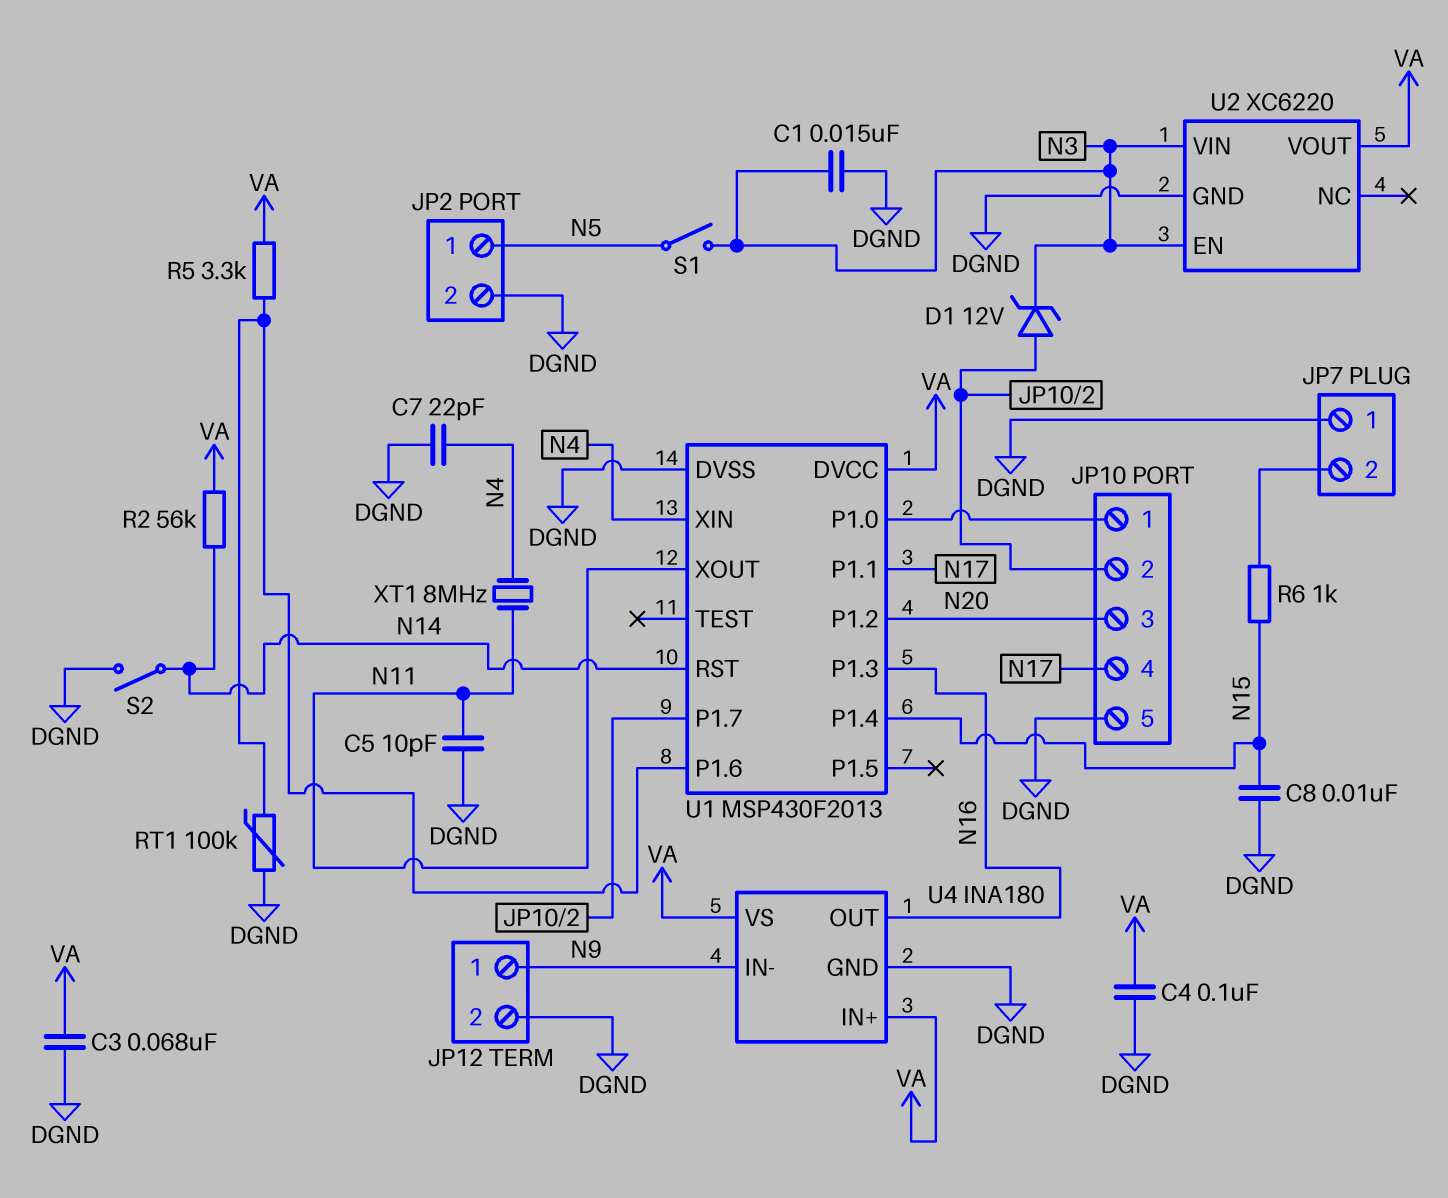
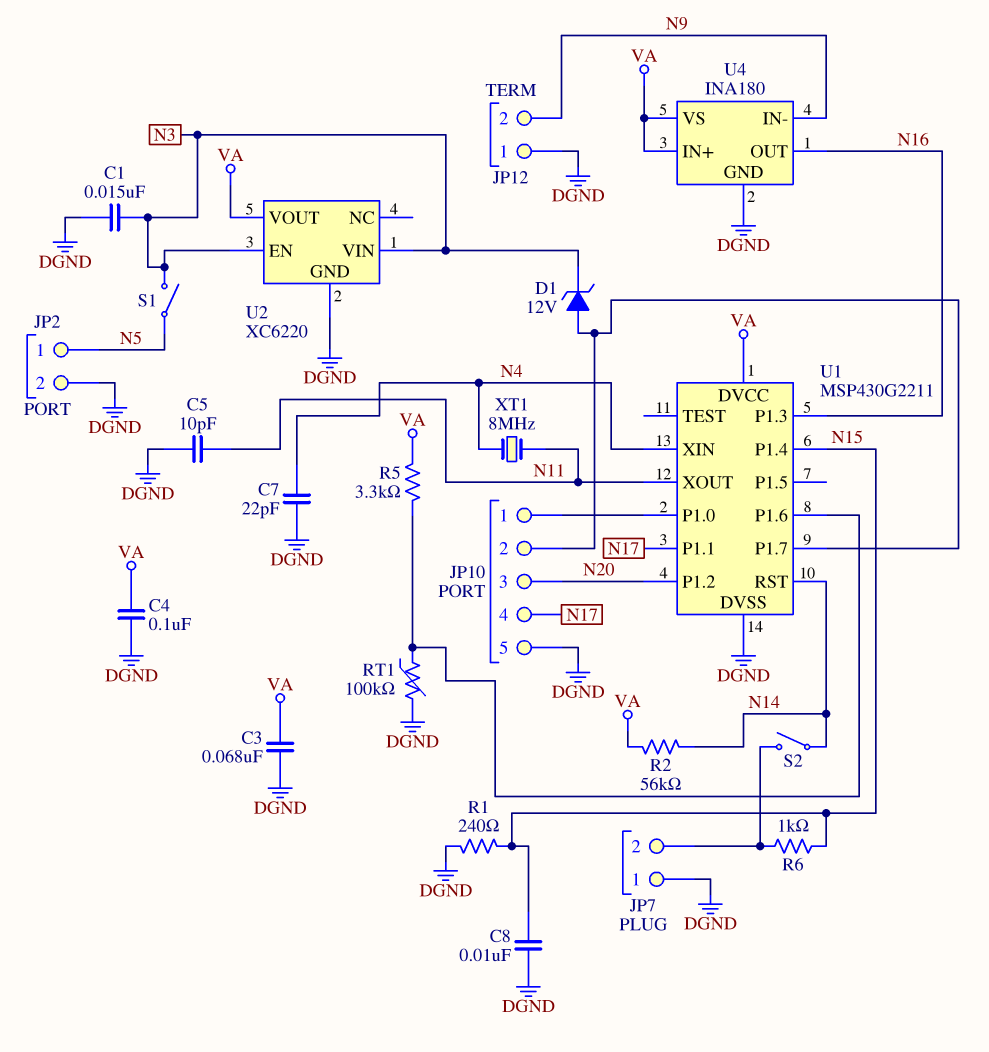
JP12 pin 1: N9 -> DGND
JP12 pin 2: DGND -> N9
R1: none -> 240 (DGND, N15)
S2: switch (DGND, N14) -> switch (JP7/2, N14)
U1: MSP430F2013 -> MSP430G2211

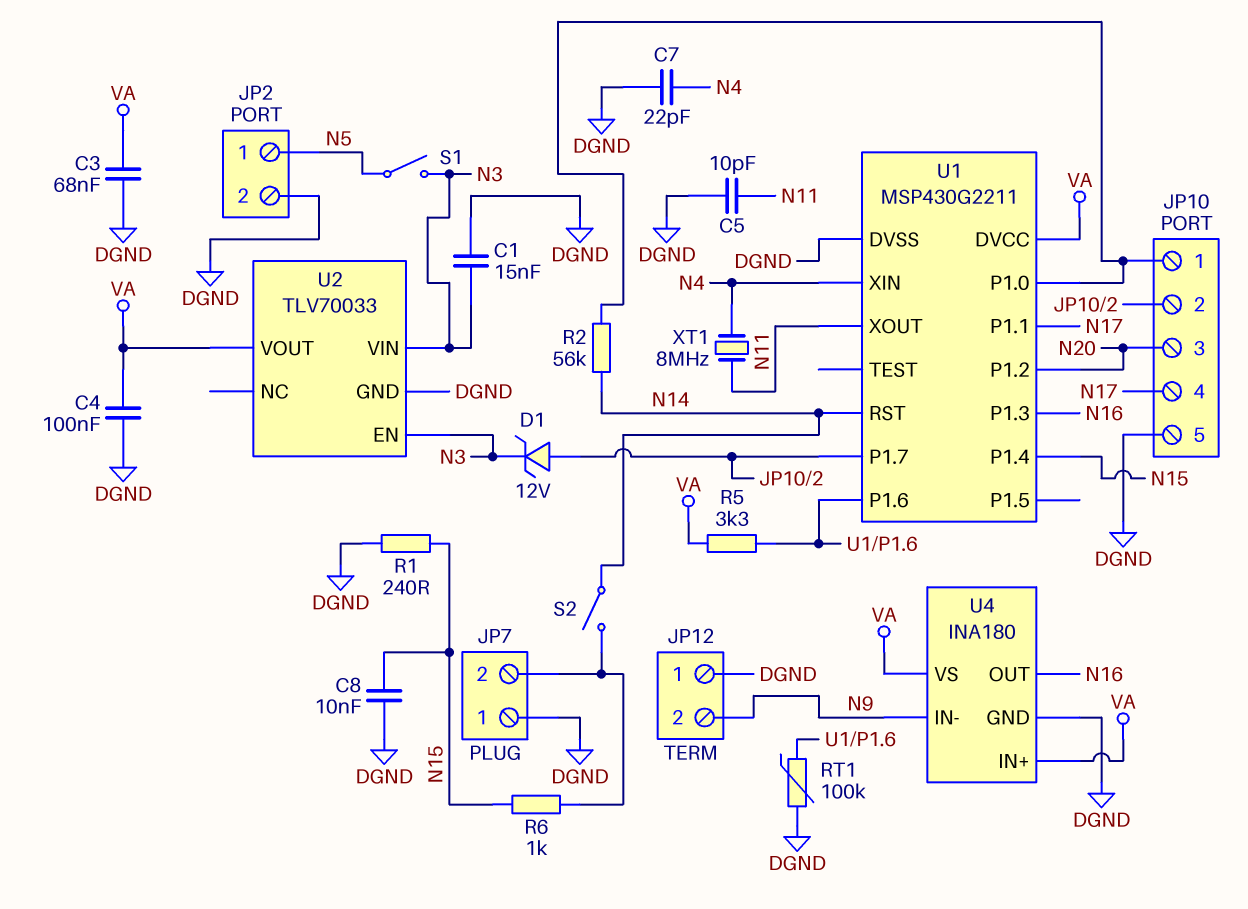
R2: 56k (N14, VA) -> 56k (JP10/1, N14)
U2: XC6220 -> TLV70033

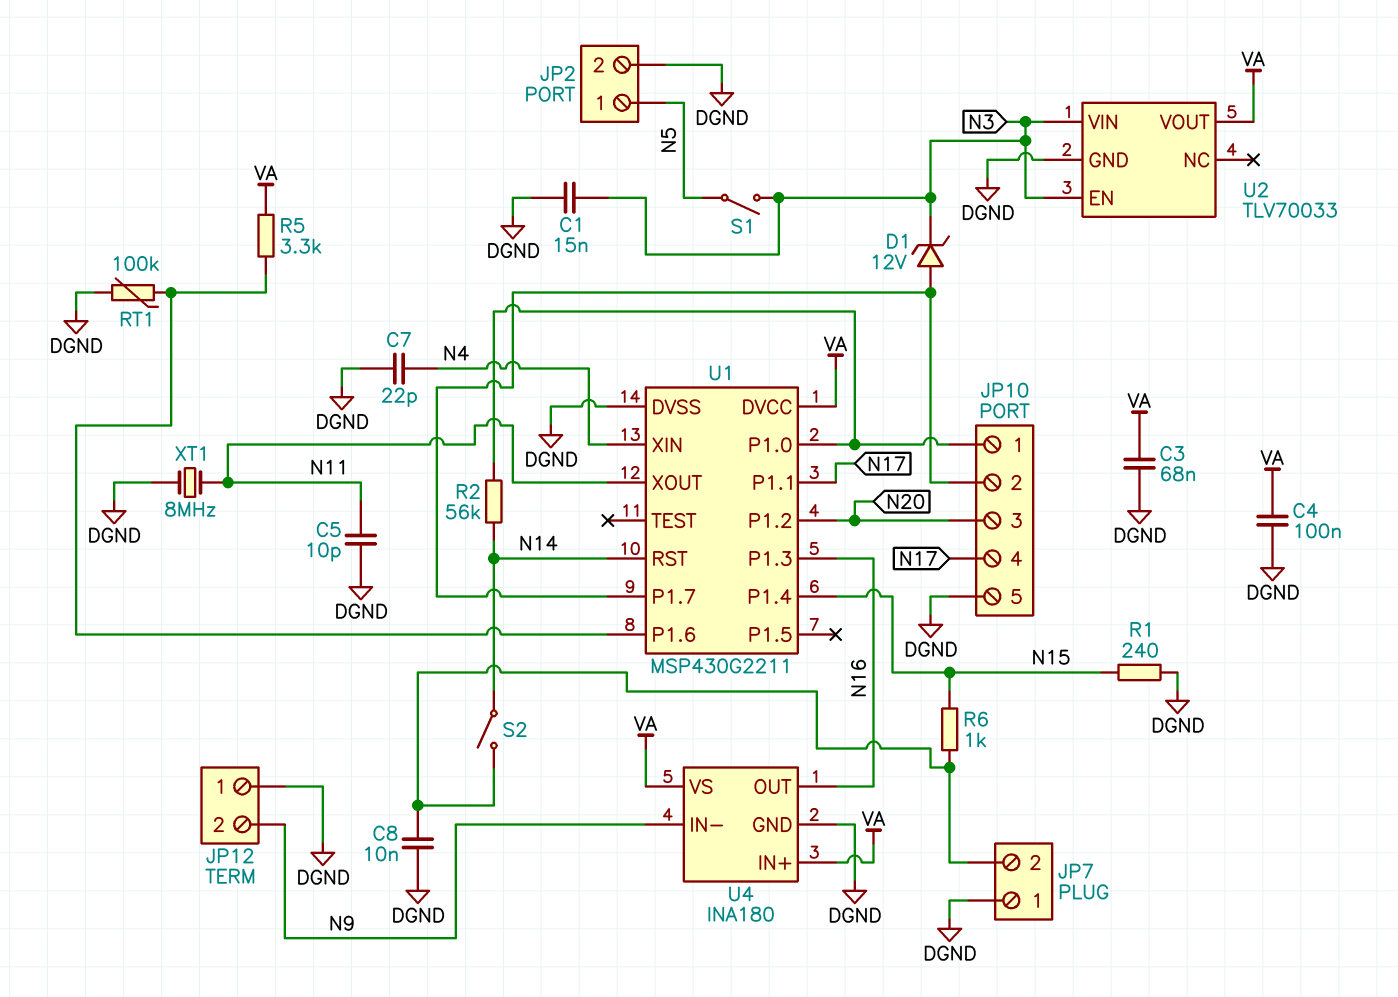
C8: 10nF (DGND, N15) -> 10nF (DGND, JP7/2)
XT1: 8MHz (N4, N11) -> 8MHz (DGND, N11)

